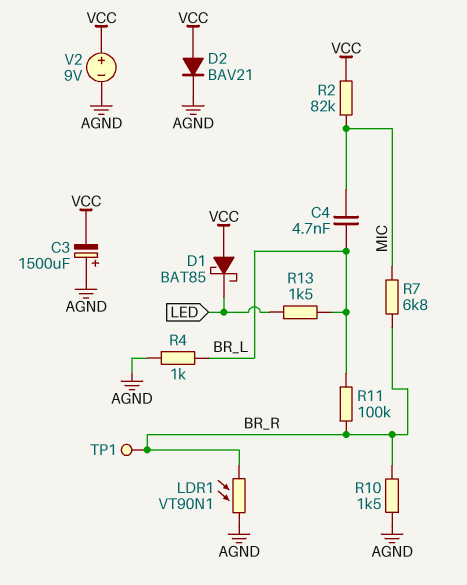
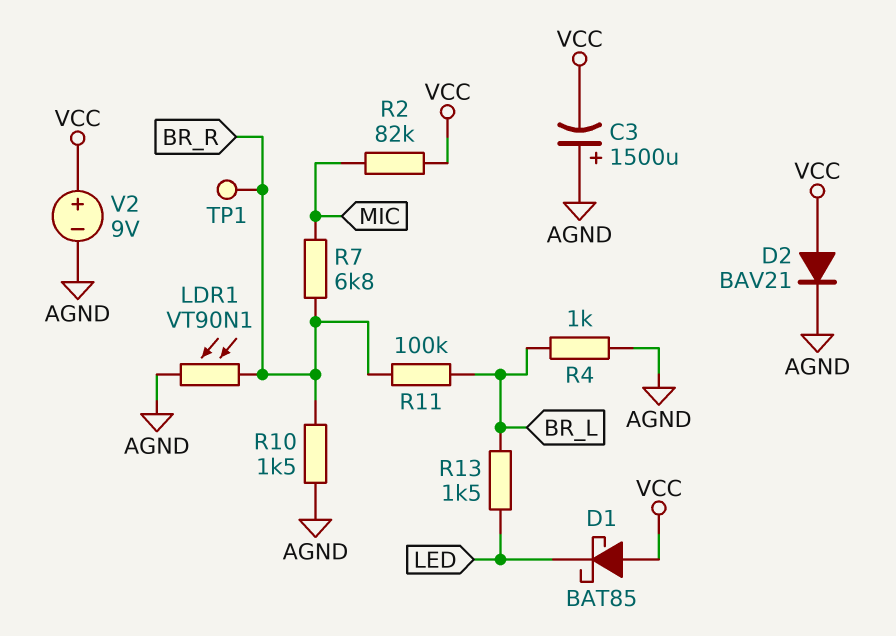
C4: 4.7nF (BR_L, MIC) -> none

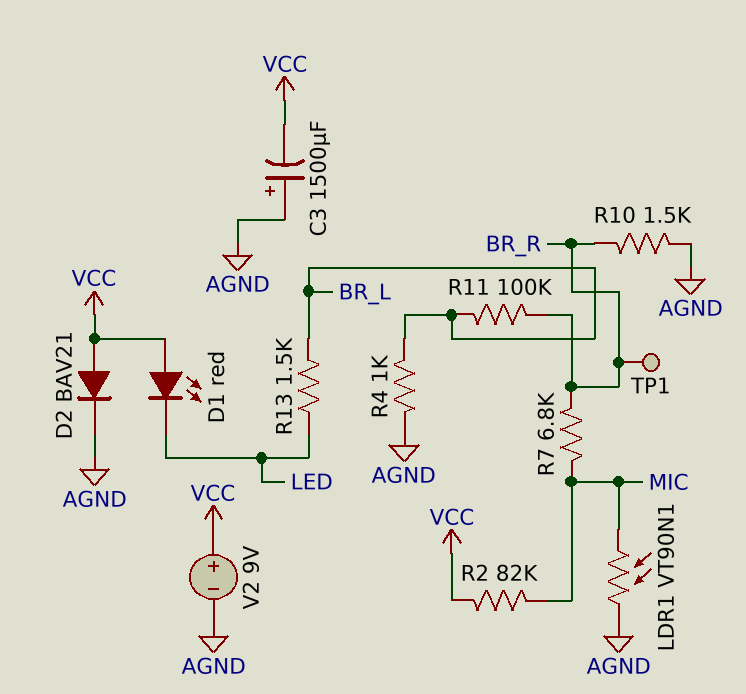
D1: schottky BAT85 (A VCC, K LED) -> LED red (A VCC, K LED)
LDR1: VT90N1 (AGND, BR_R) -> VT90N1 (AGND, MIC)

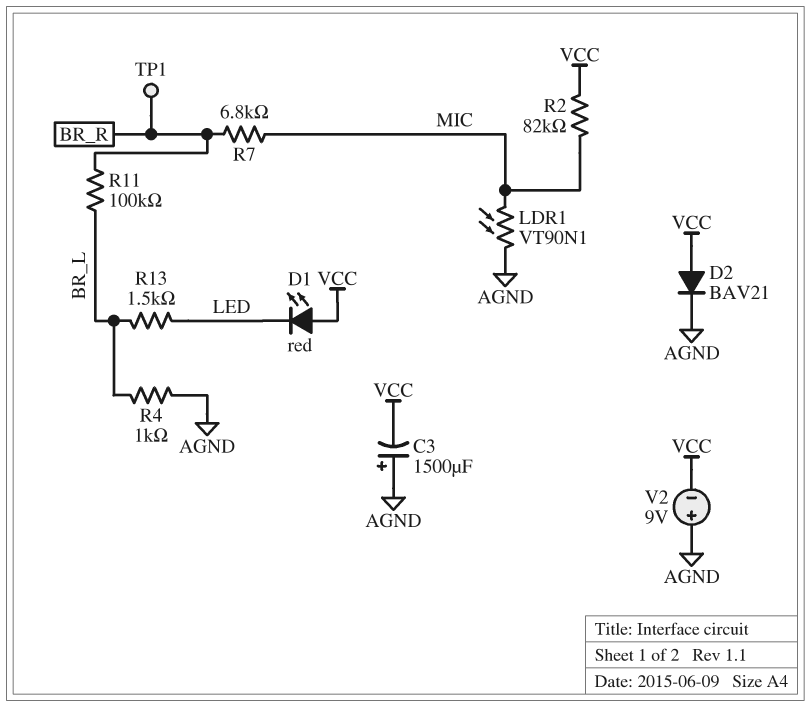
R10: 1.5k (AGND, BR_R) -> none
V2: 9V (plus VCC, minus AGND) -> 9V (plus AGND, minus VCC)

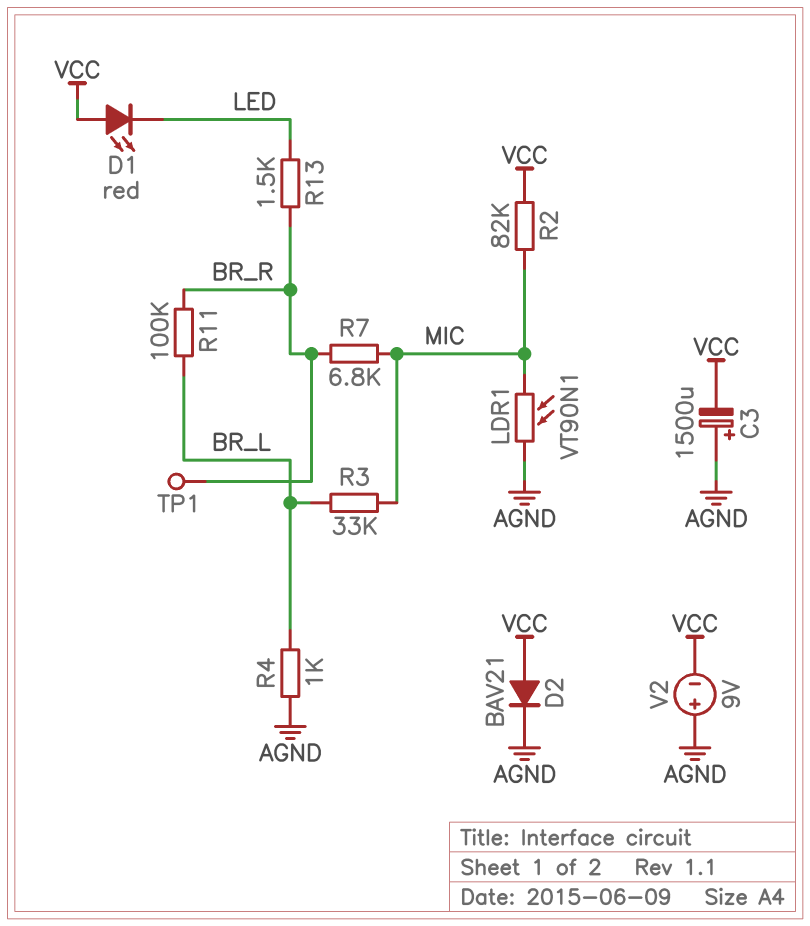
R3: none -> 33k (BR_L, MIC)
R13: 1.5k (BR_L, LED) -> 1.5k (BR_R, LED)

